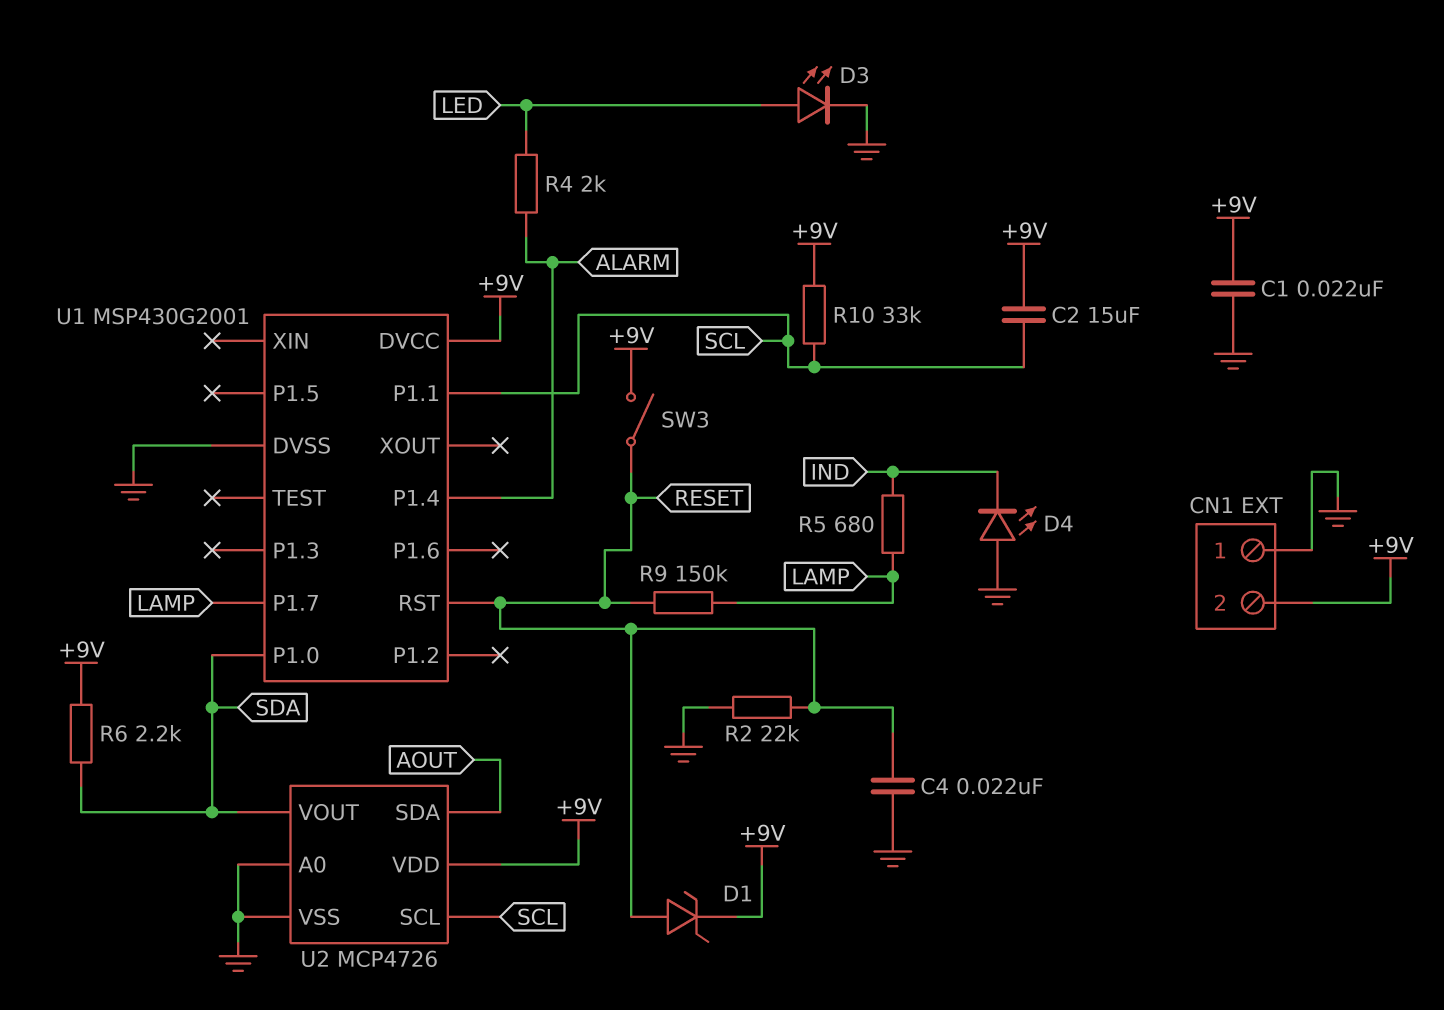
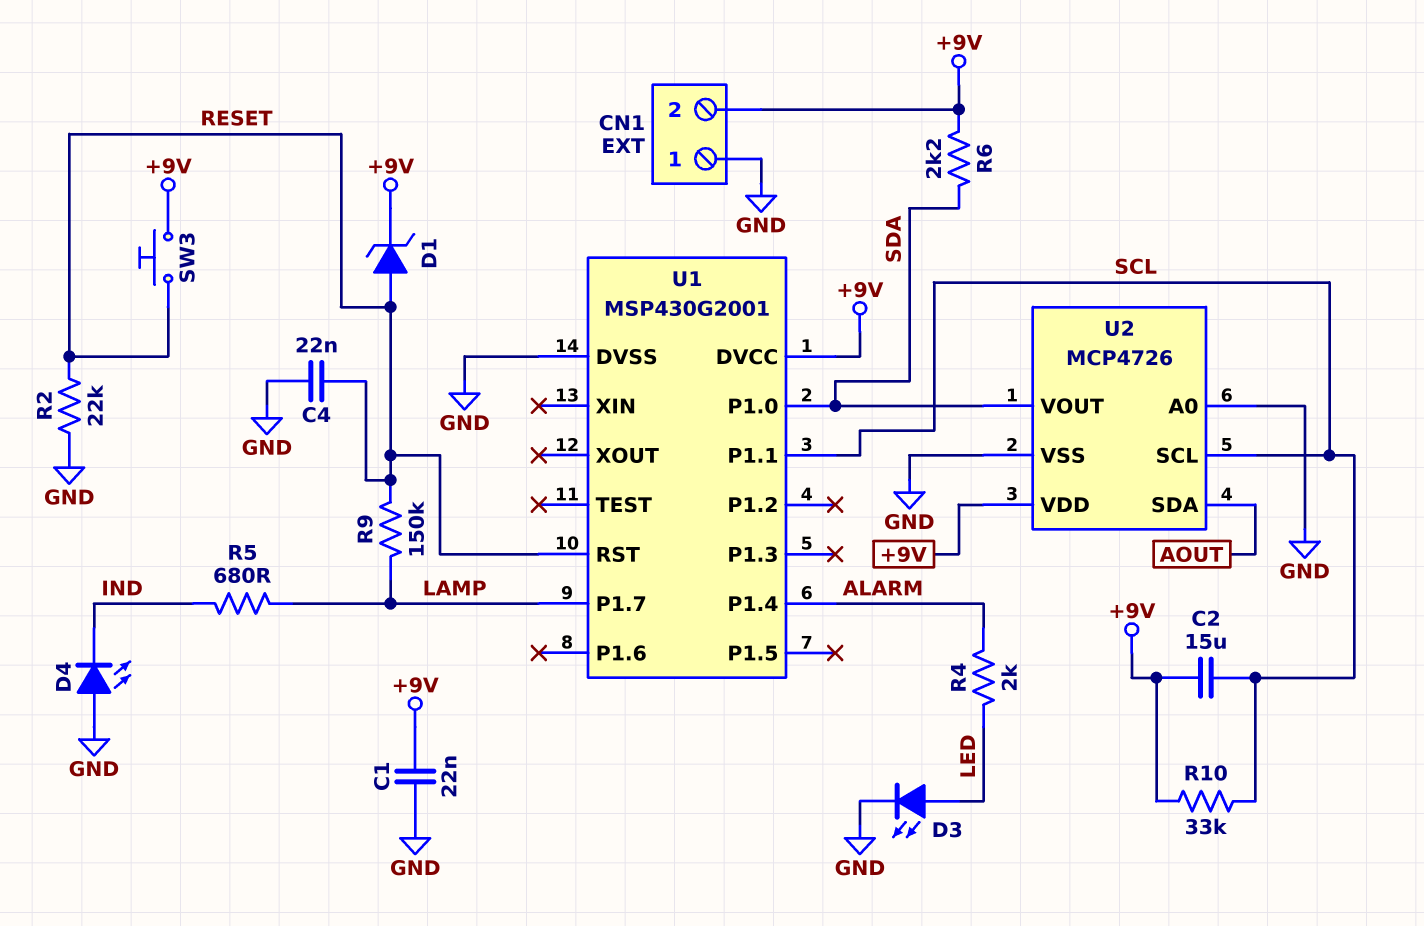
SW3: switch (+9V, RESET) -> button (+9V, RESET)

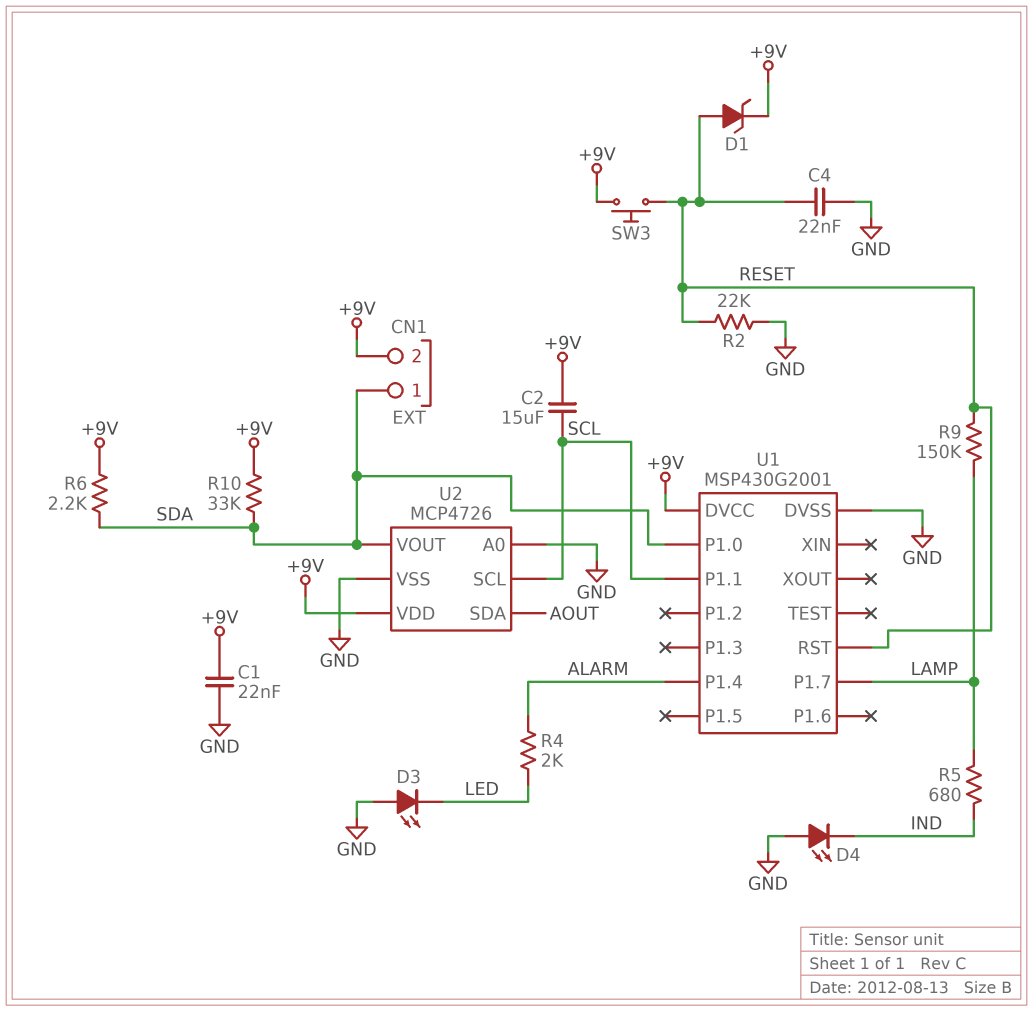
CN1 pin 1: GND -> SDA
D3: LED (A LED, K GND) -> LED (A GND, K LED)
R10: 33k (+9V, SCL) -> 33k (+9V, SDA)

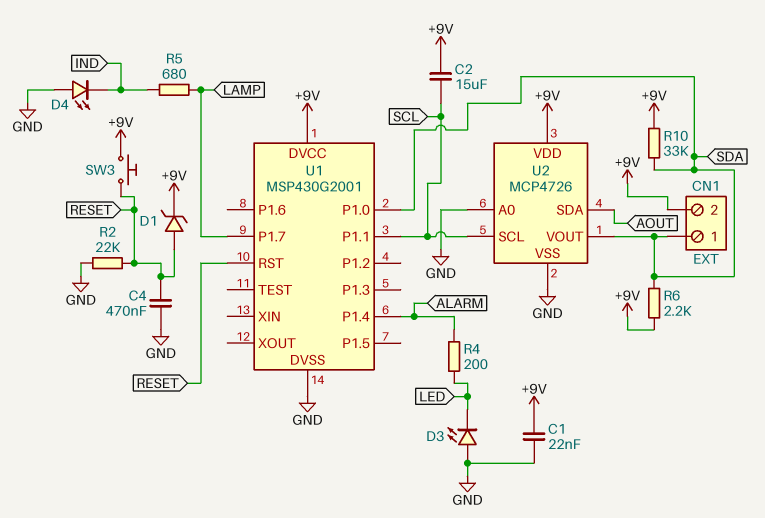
C4: 22nF (GND, RESET) -> 470nF (GND, RESET)
R4: 2k (ALARM, LED) -> 200 (ALARM, LED)
R9: 150k (LAMP, RESET) -> none

